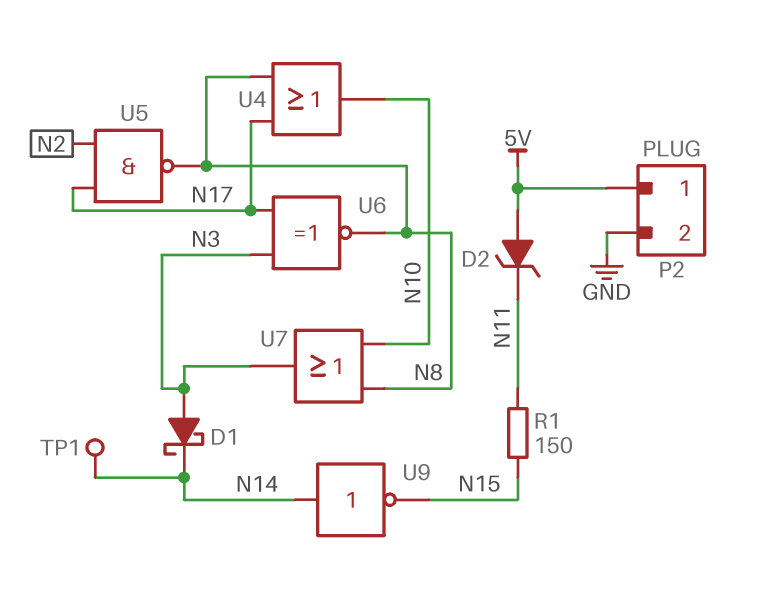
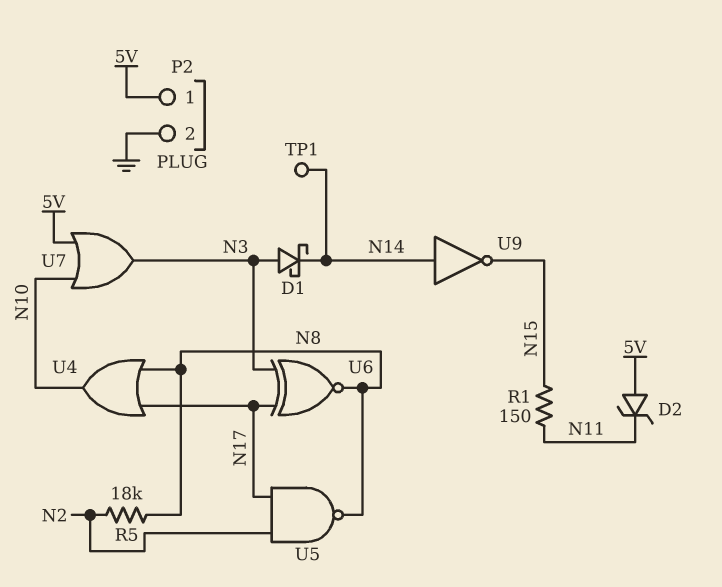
R5: none -> 18k (N2, N8)
U7: OR (in N8, in N10, out N3) -> OR (in 5V, in N10, out N3)

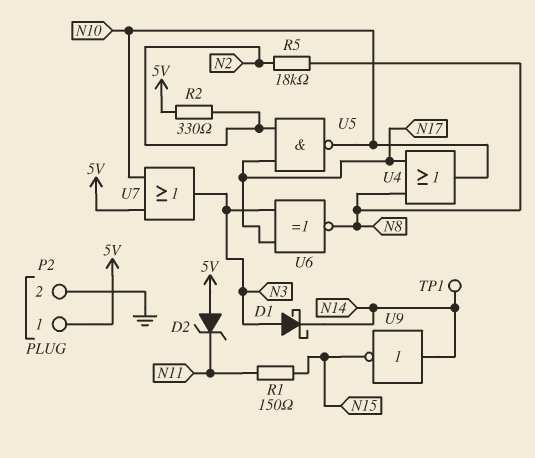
R2: none -> 330 (5V, N2)
U5: NAND (in N2, in N17, out N8) -> NAND (in N2, in N17, out N10)

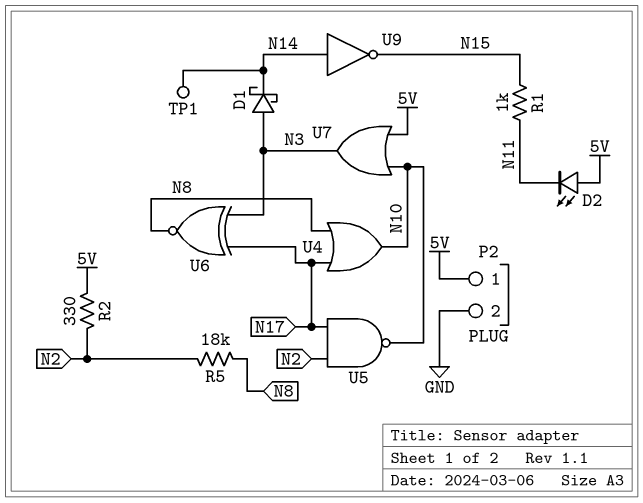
D2: zener (A 5V, K N11) -> LED (A 5V, K N11)
R1: 150 (N11, N15) -> 1k (N11, N15)

